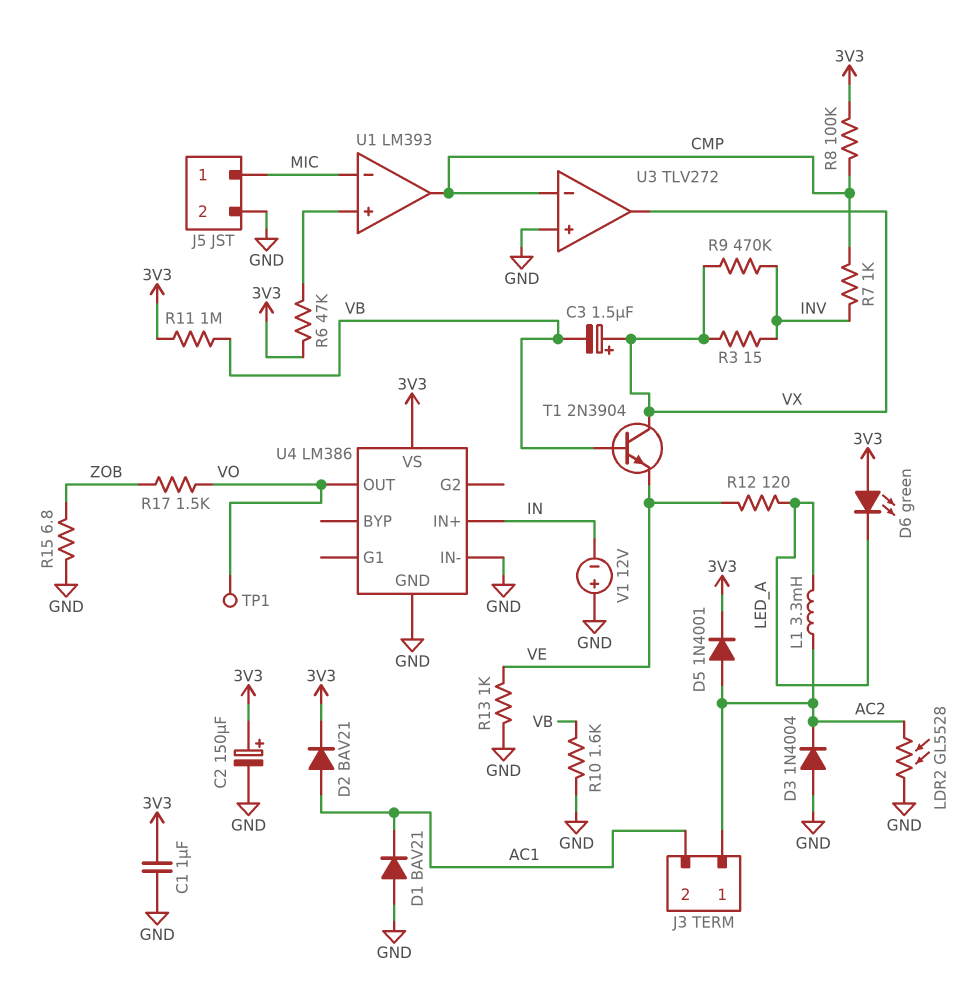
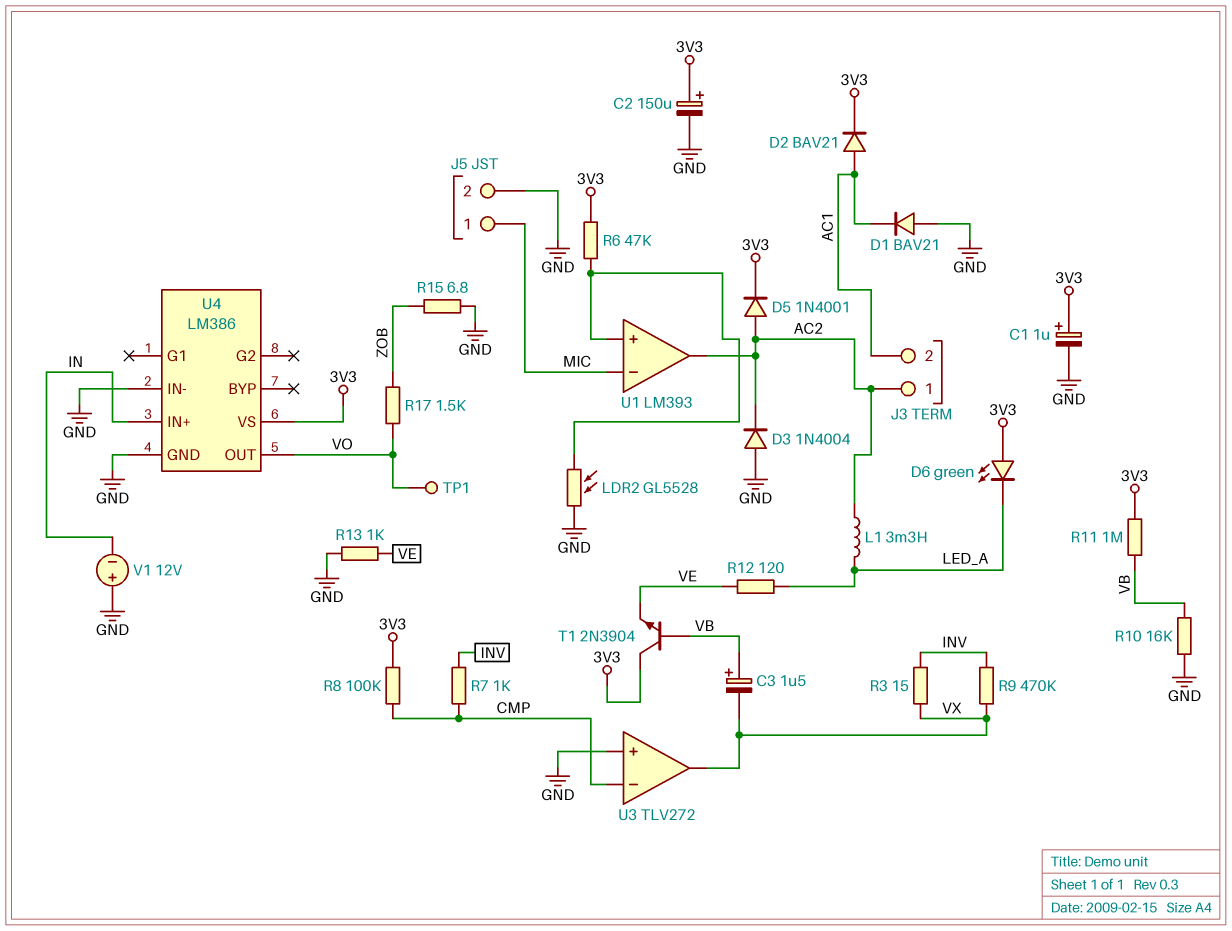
C1: 1uF (3V3, GND) -> 1uF (plus 3V3, minus GND)
C3: 1.5uF (plus VX, minus VB) -> 1.5uF (plus VB, minus VX)
LDR2: GL5528 (AC2, GND) -> GL5528 (GND, U1/in+)
R10: 1.6k (GND, VB) -> 16k (GND, VB)
T1: NPN 2N3904 (B VB, C VX, E VE) -> NPN 2N3904 (B VB, C 3V3, E VE)
U1 pin out: CMP -> AC2

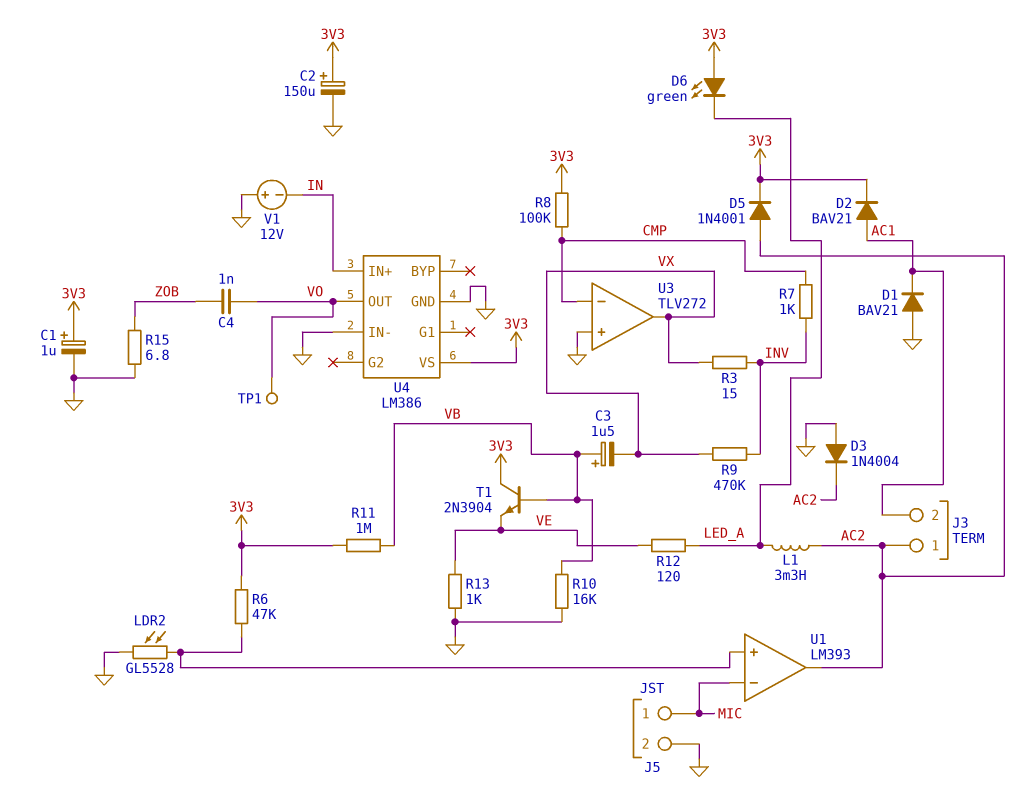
C4: none -> 1nF (VO, ZOB)
R17: 1.5k (VO, ZOB) -> none

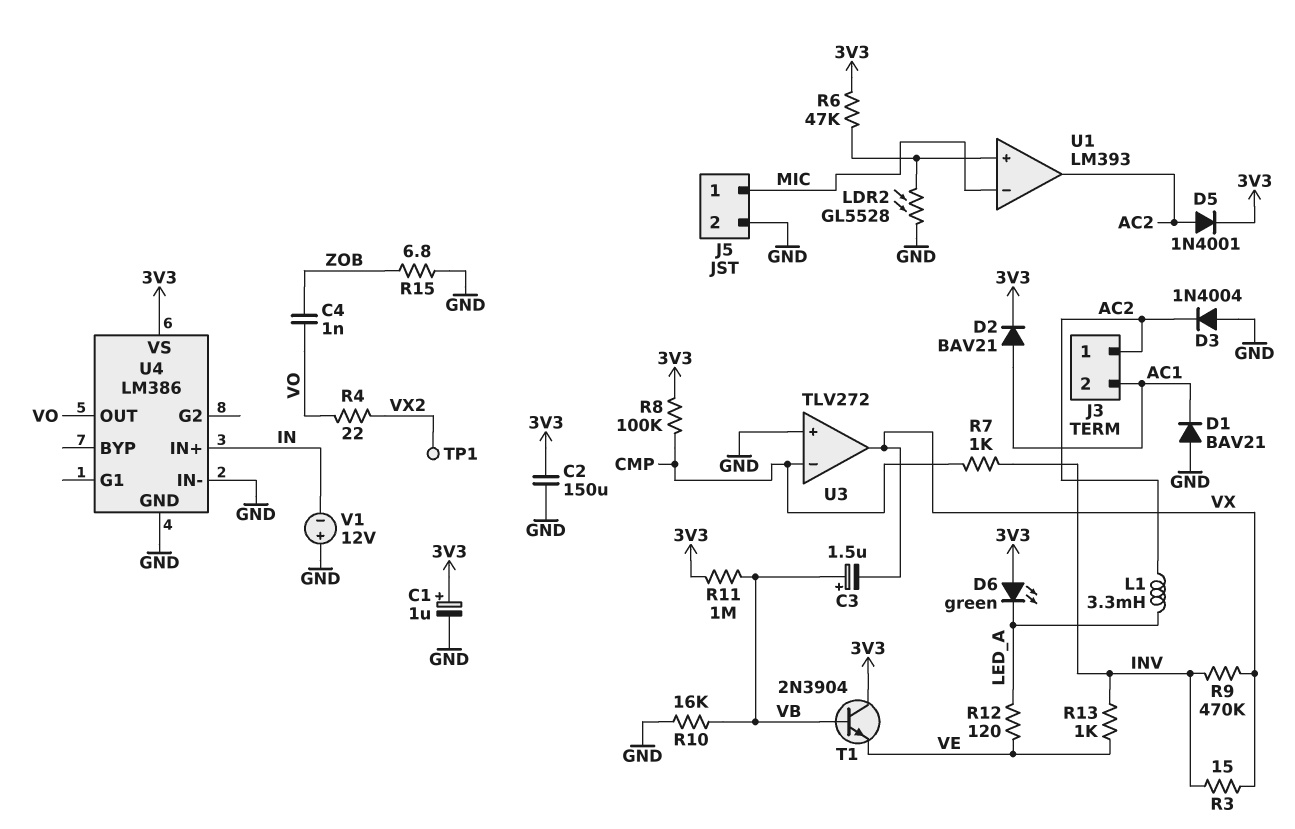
C2: 150uF (plus 3V3, minus GND) -> 150uF (3V3, GND)
R4: none -> 22 (VO, VX2)
R13: 1k (GND, VE) -> 1k (INV, VE)
TP1: test point (VO) -> test point (VX2)

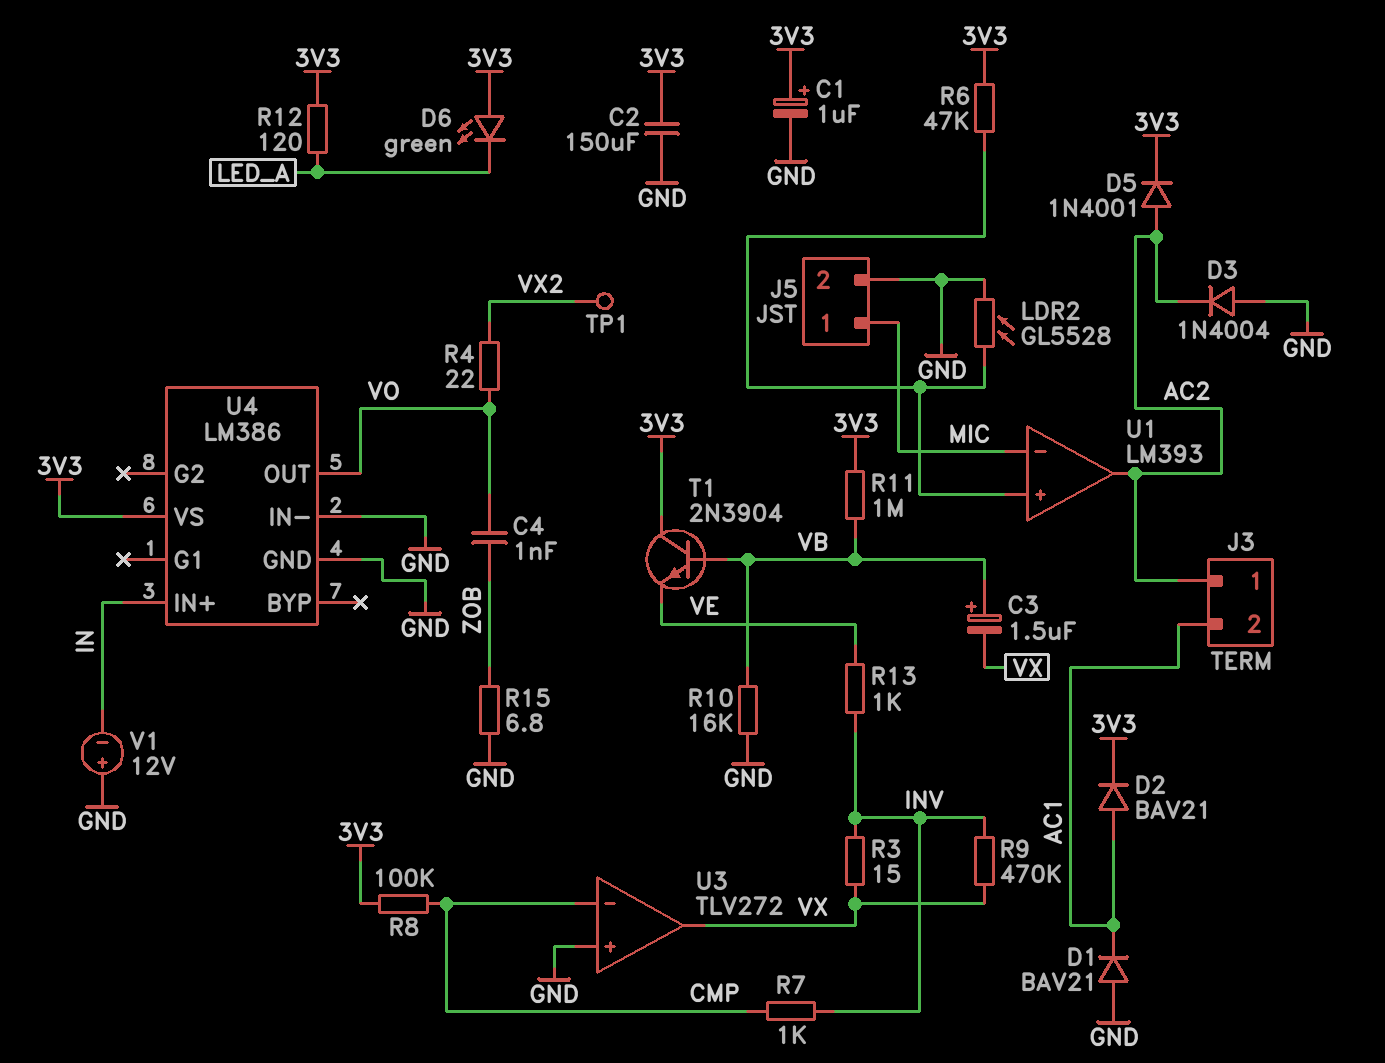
L1: 3.3mH (AC2, LED_A) -> none
R12: 120 (LED_A, VE) -> 120 (3V3, LED_A)

